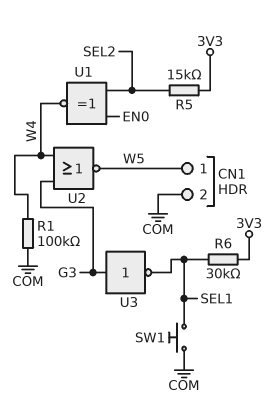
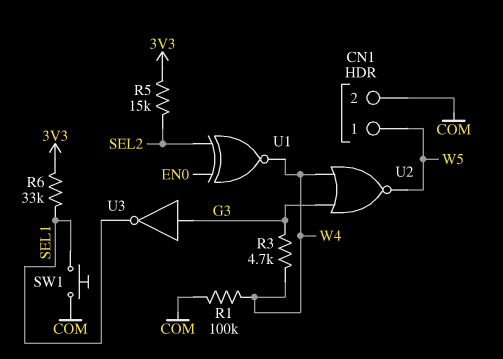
R3: none -> 4.7k (G3, W4)
R6: 30k (3V3, SEL1) -> 33k (3V3, SEL1)

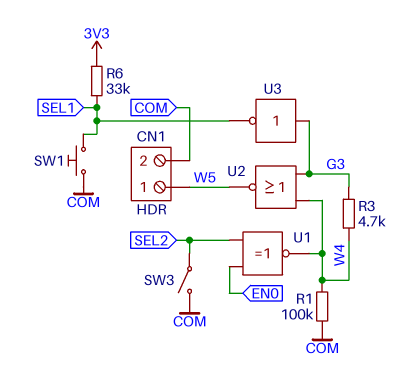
R5: 15k (3V3, SEL2) -> none
SW3: none -> switch (COM, SEL2)

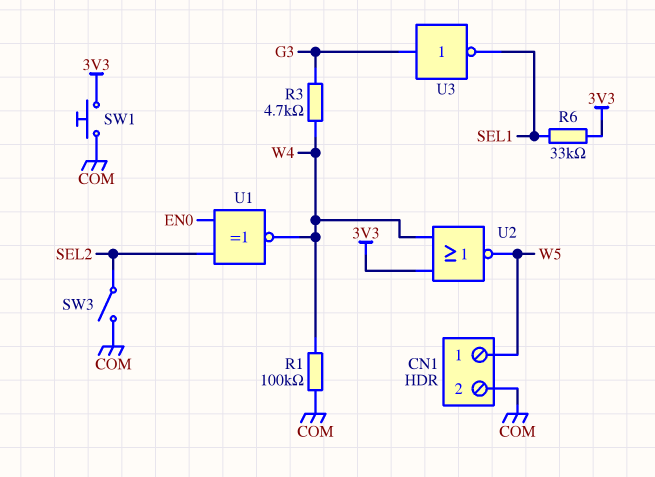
SW1: button (COM, SEL1) -> button (3V3, COM)
U2: NOR (in G3, in W4, out W5) -> NOR (in 3V3, in W4, out W5)

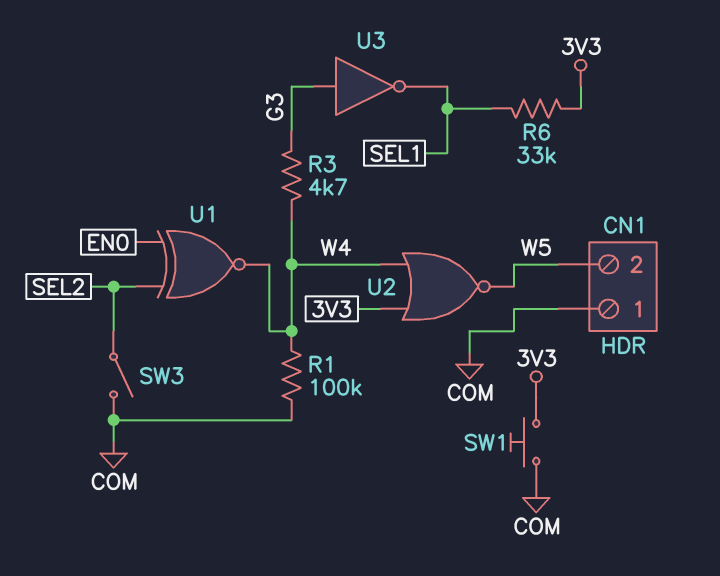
CN1 pin 1: W5 -> COM
CN1 pin 2: COM -> W5

